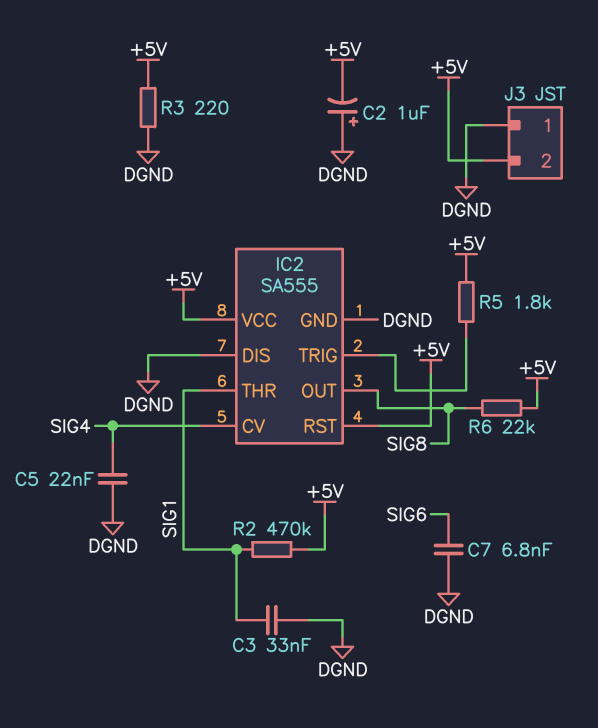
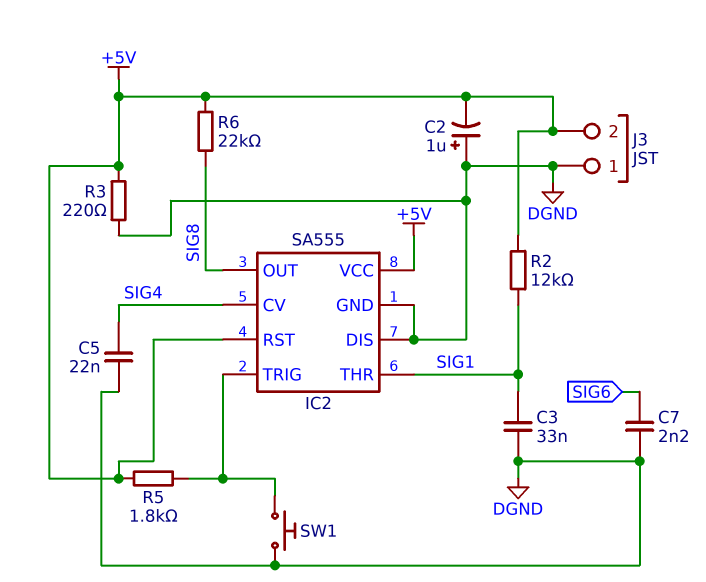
C7: 6.8nF (DGND, SIG6) -> 2.2nF (DGND, SIG6)
R2: 470k (+5V, SIG1) -> 12k (+5V, SIG1)
SW1: none -> button (DGND, IC2/TRIG)

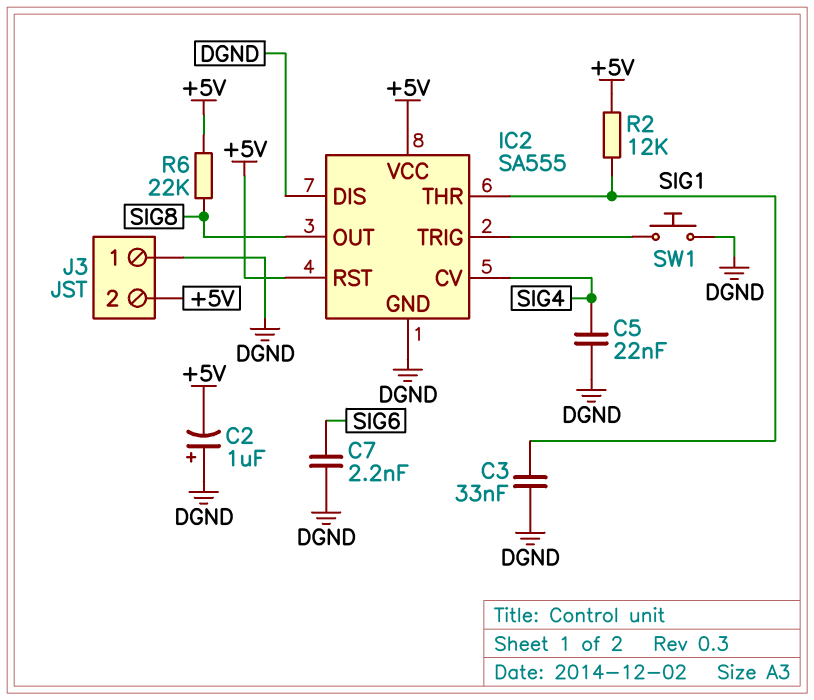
R3: 220 (+5V, DGND) -> none
R5: 1.8k (+5V, IC2/TRIG) -> none

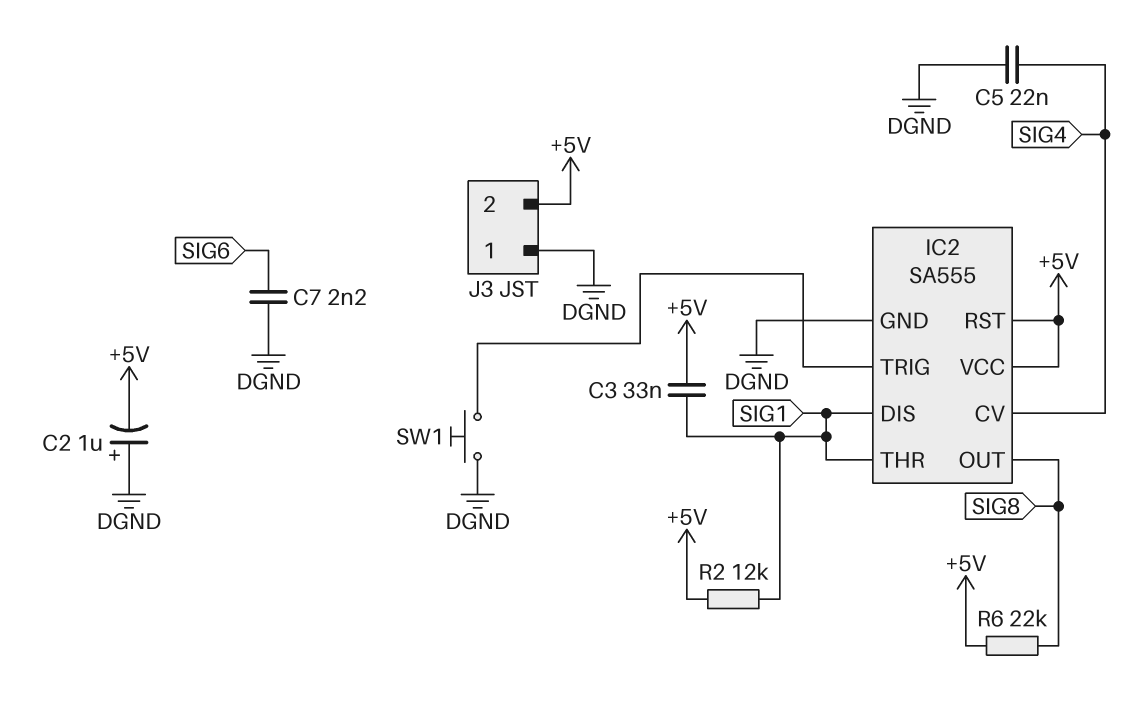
C3: 33nF (DGND, SIG1) -> 33nF (+5V, SIG1)
IC2 pin DIS: DGND -> SIG1

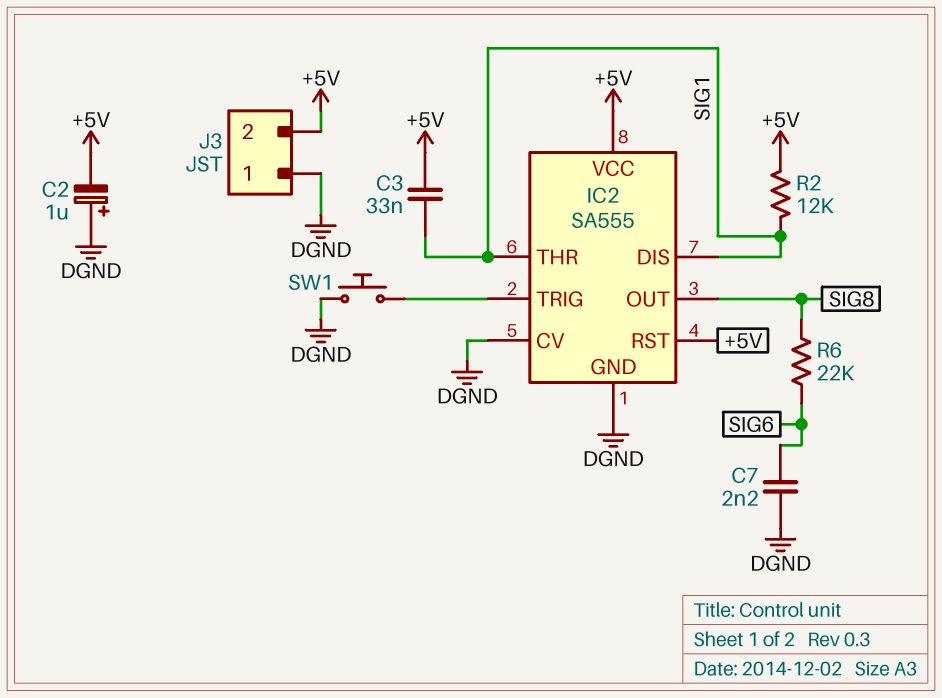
C5: 22nF (DGND, SIG4) -> none
IC2 pin CV: SIG4 -> DGND
R6: 22k (+5V, SIG8) -> 22k (SIG6, SIG8)

